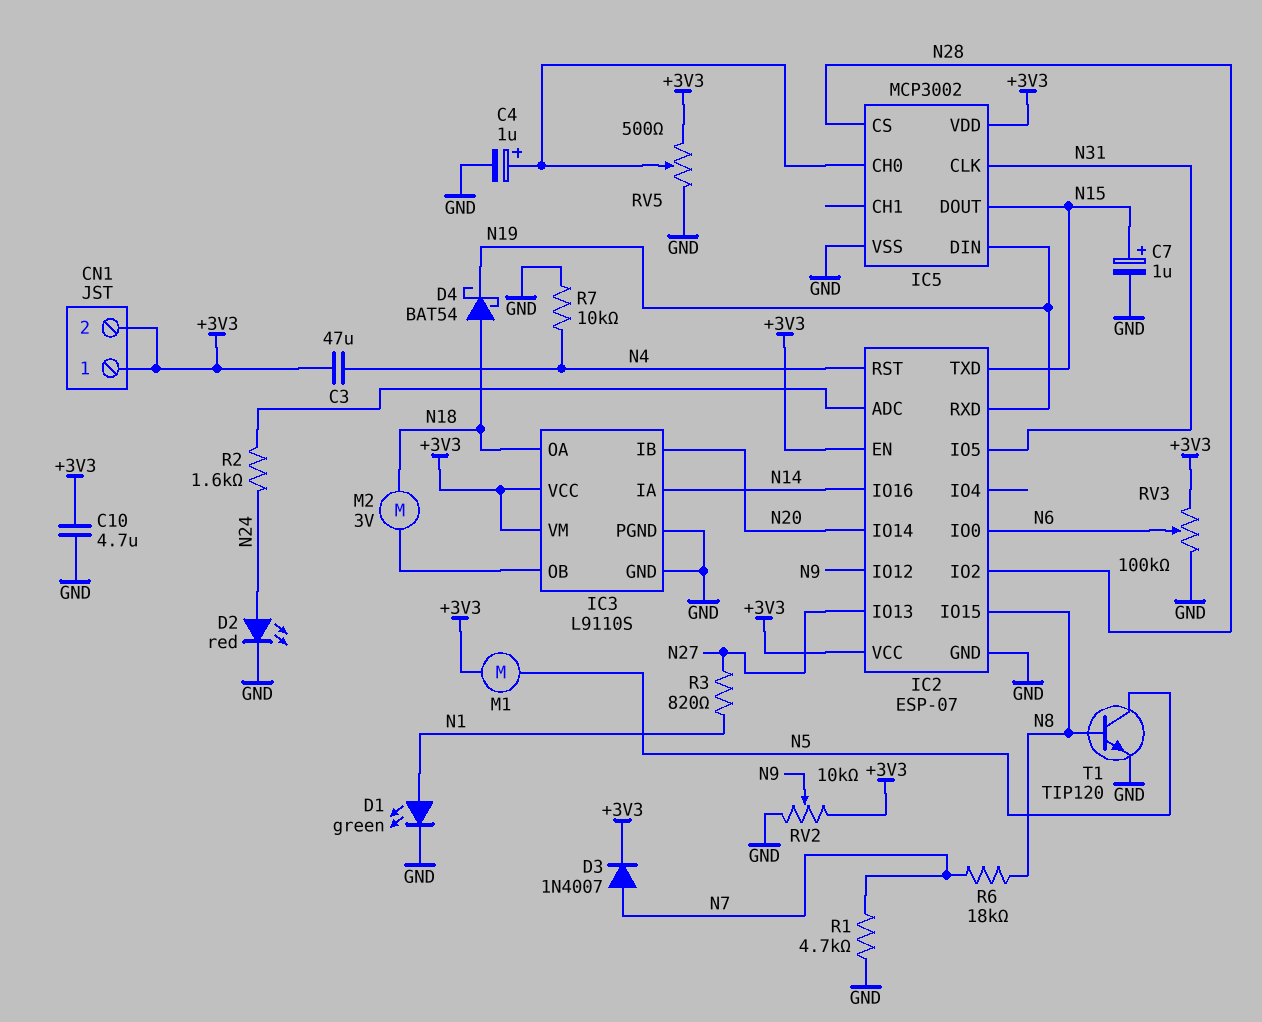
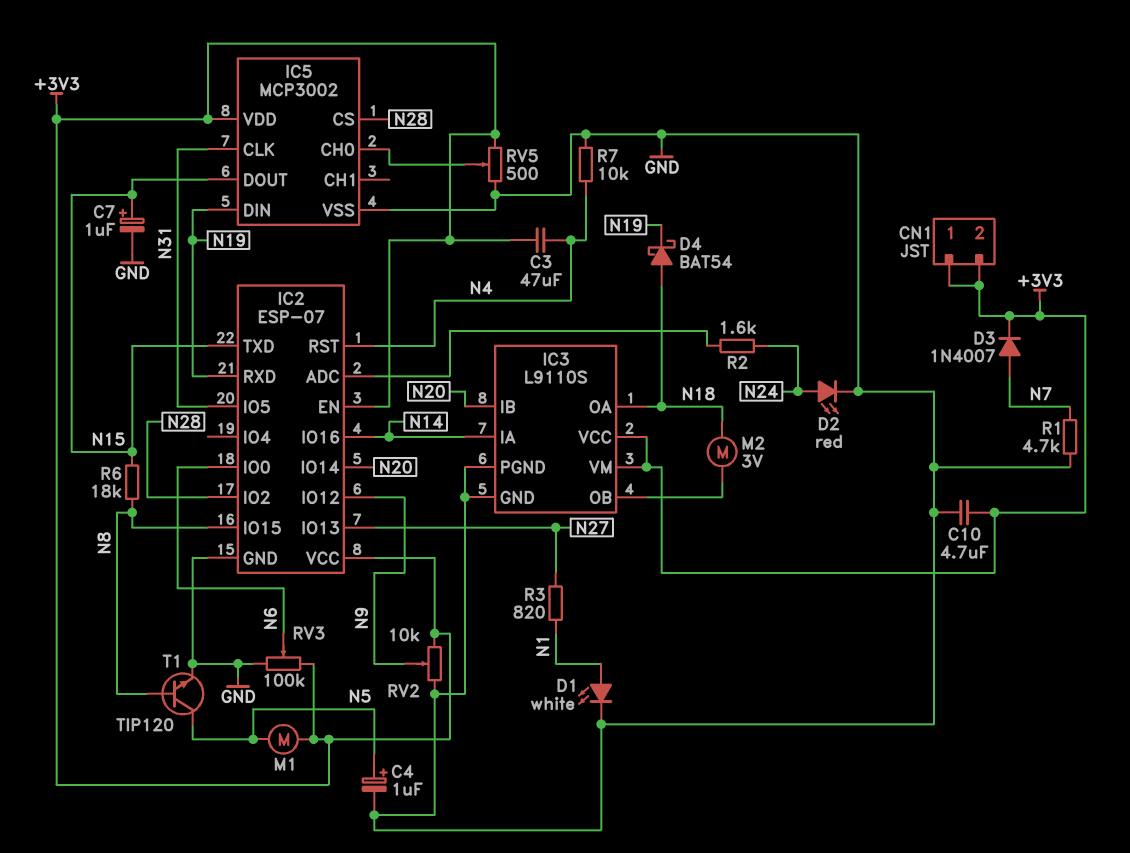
C4: 1uF (plus IC5/CH0, minus GND) -> 1uF (plus N5, minus GND)
D1: LED green (A N1, K GND) -> LED white (A N1, K GND)
R6: 18k (N7, N8) -> 18k (N8, N15)

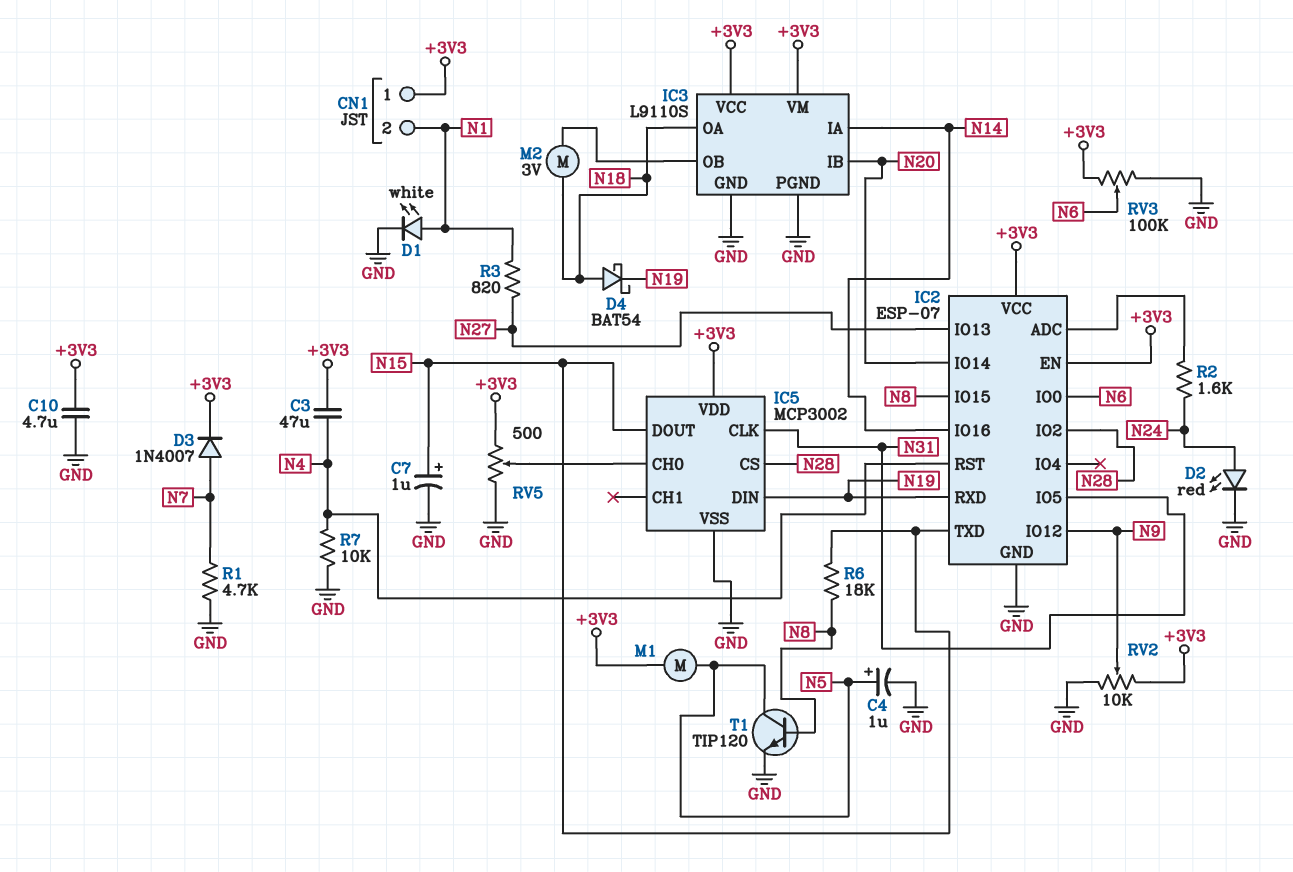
CN1 pin 2: +3V3 -> N1

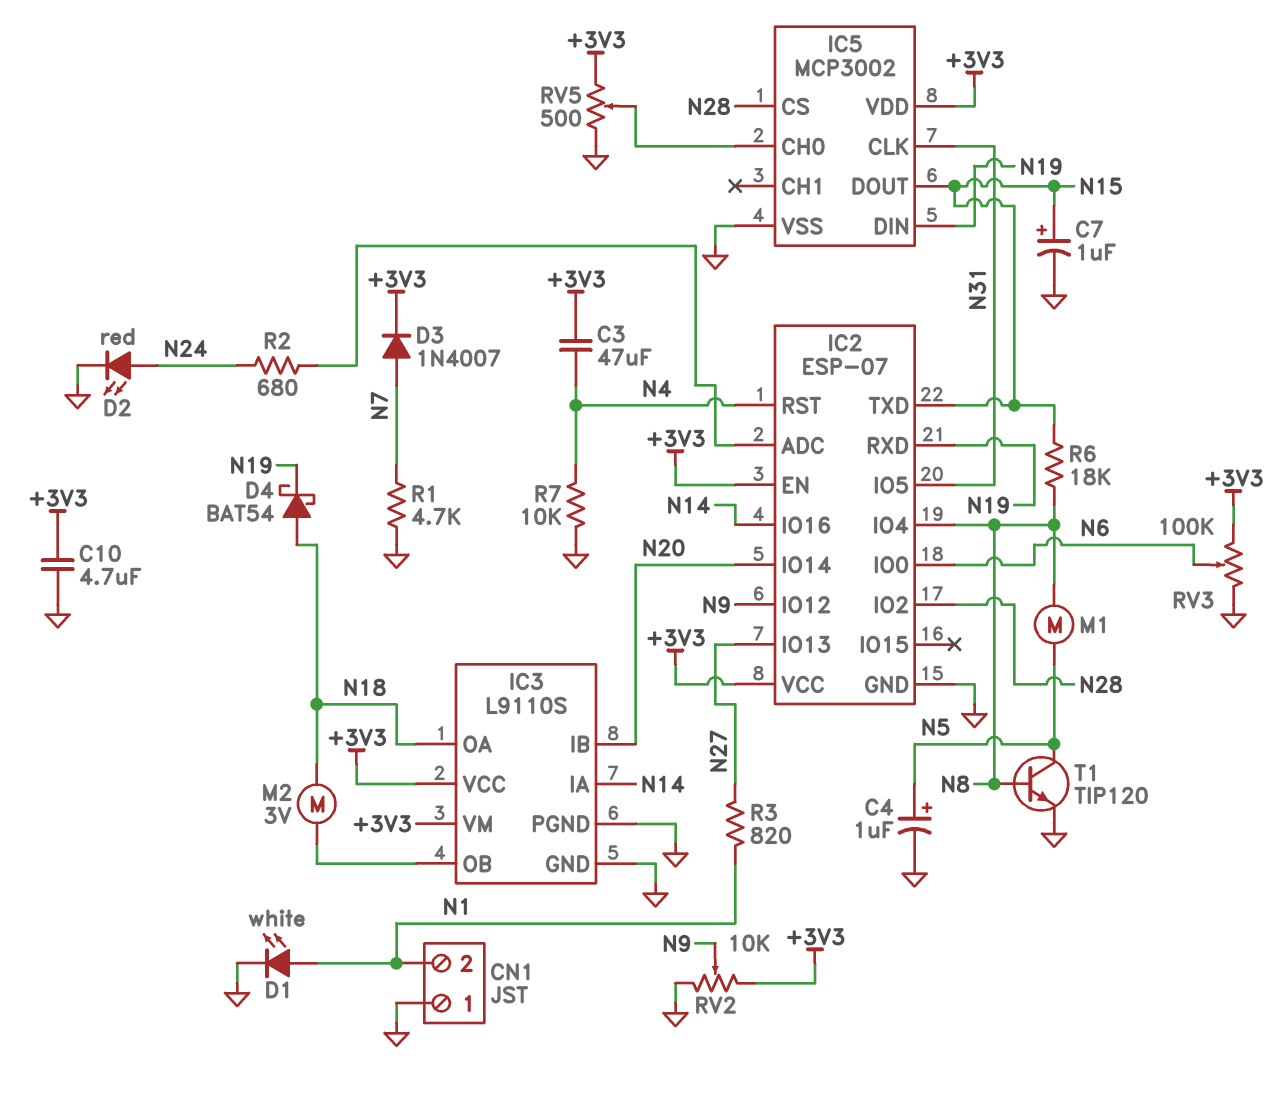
CN1 pin 1: +3V3 -> GND
IC2 pin IO4: none -> N8
IC2 pin IO15: N8 -> none
M1: motor (+3V3, N5) -> motor (N5, N8)
R2: 1.6k (IC2/ADC, N24) -> 680 (IC2/ADC, N24)

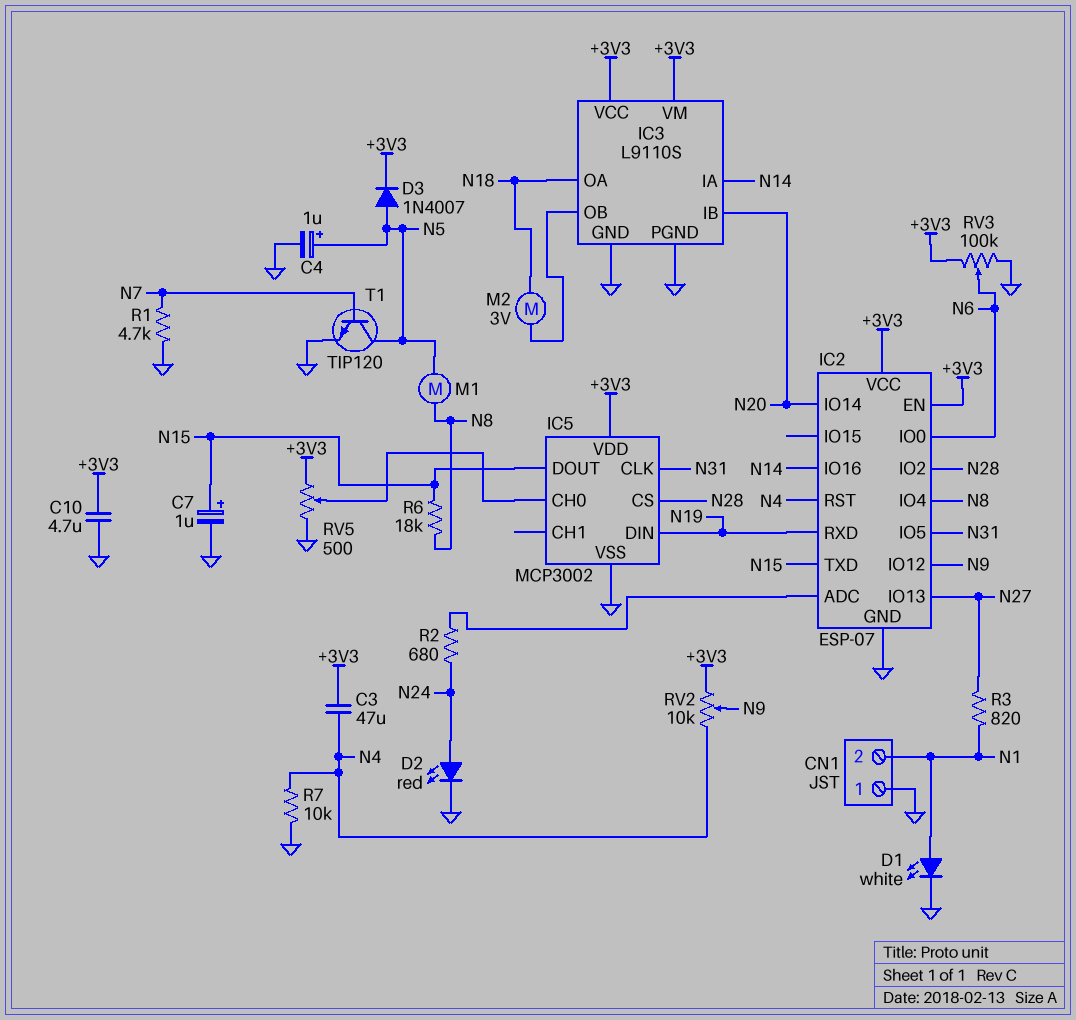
D3: diode 1N4007 (A N7, K +3V3) -> diode 1N4007 (A N5, K +3V3)
D4: schottky BAT54 (A N18, K N19) -> none
RV2: 10k (+3V3, GND, wiper N9) -> 10k (+3V3, N4, wiper N9)
T1: NPN TIP120 (B N8, C N5, E GND) -> NPN TIP120 (B N7, C N5, E GND)

